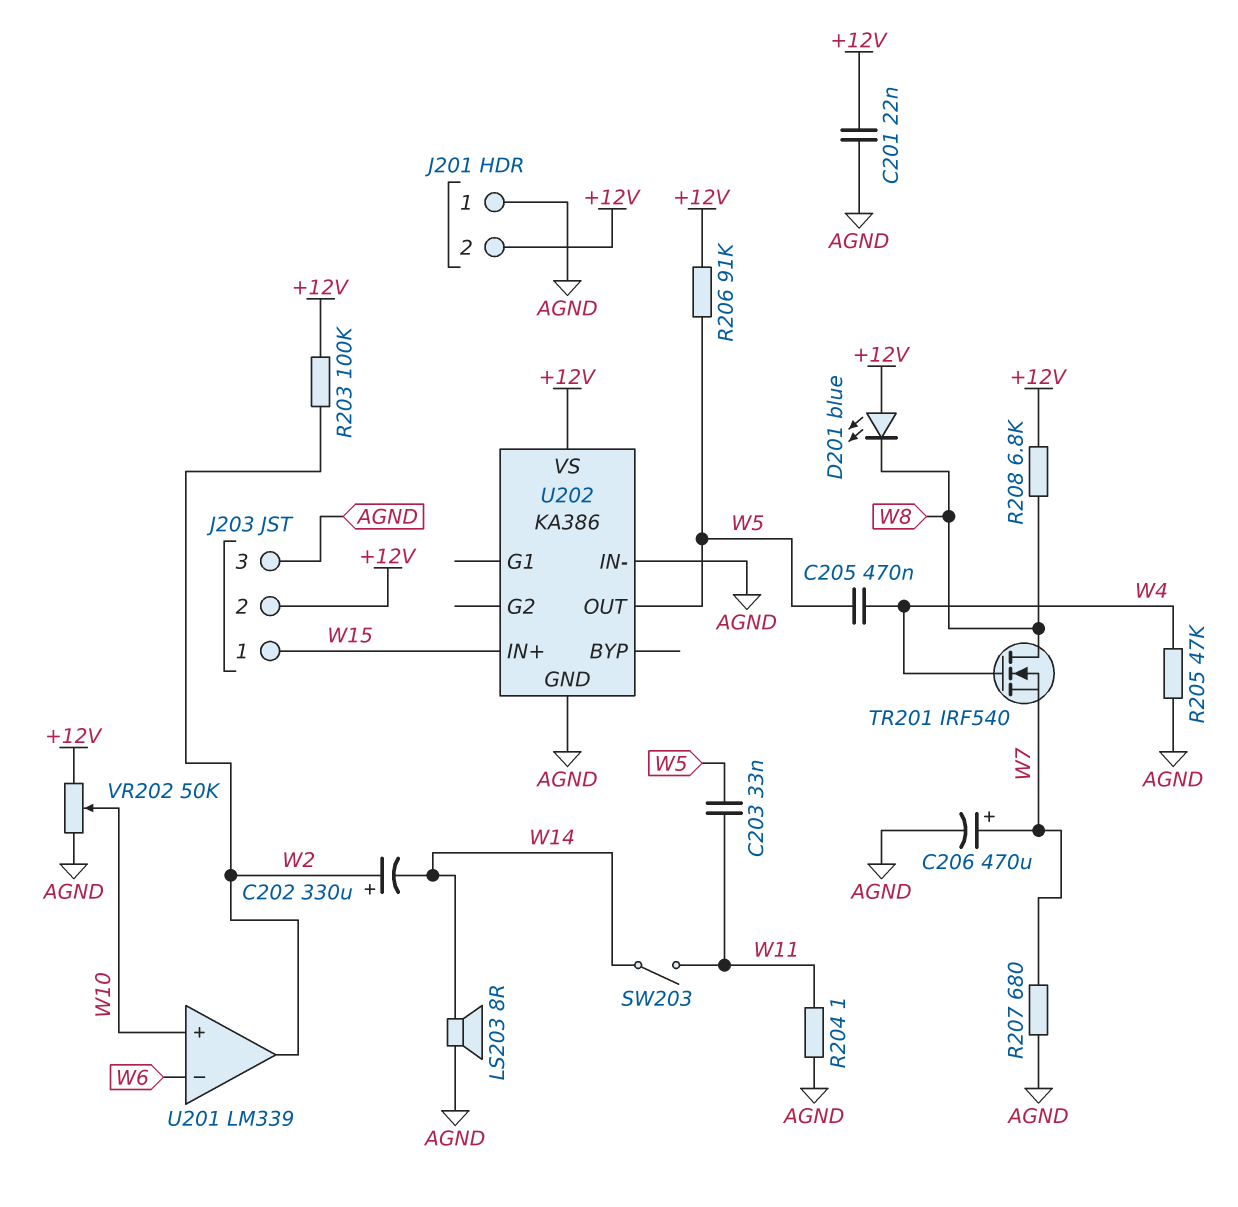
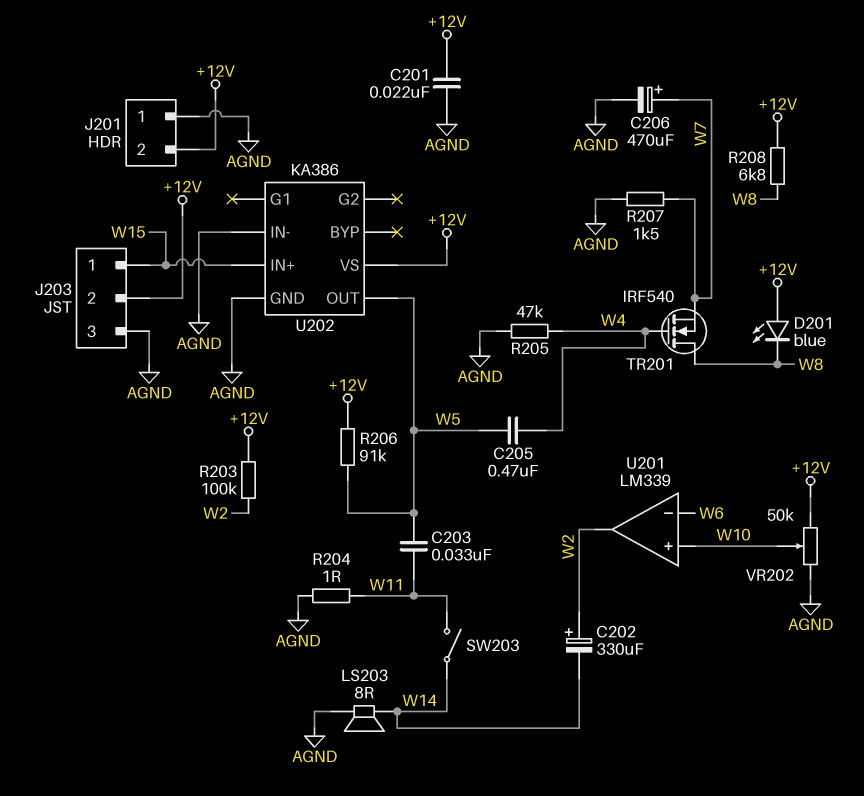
R207: 680 (AGND, W7) -> 1.5k (AGND, W7)

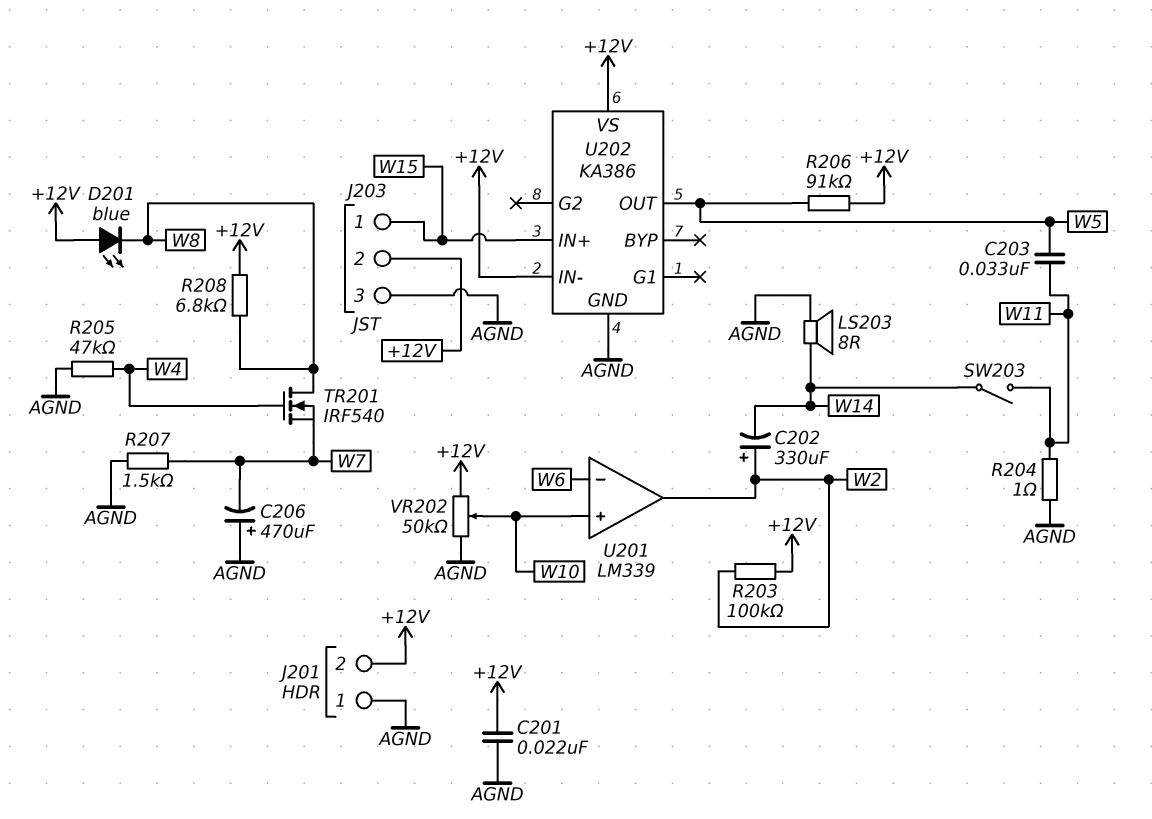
C205: 470nF (W4, W5) -> none
C206: 470uF (plus W7, minus AGND) -> 470uF (plus AGND, minus W7)
U202 pin IN-: AGND -> +12V

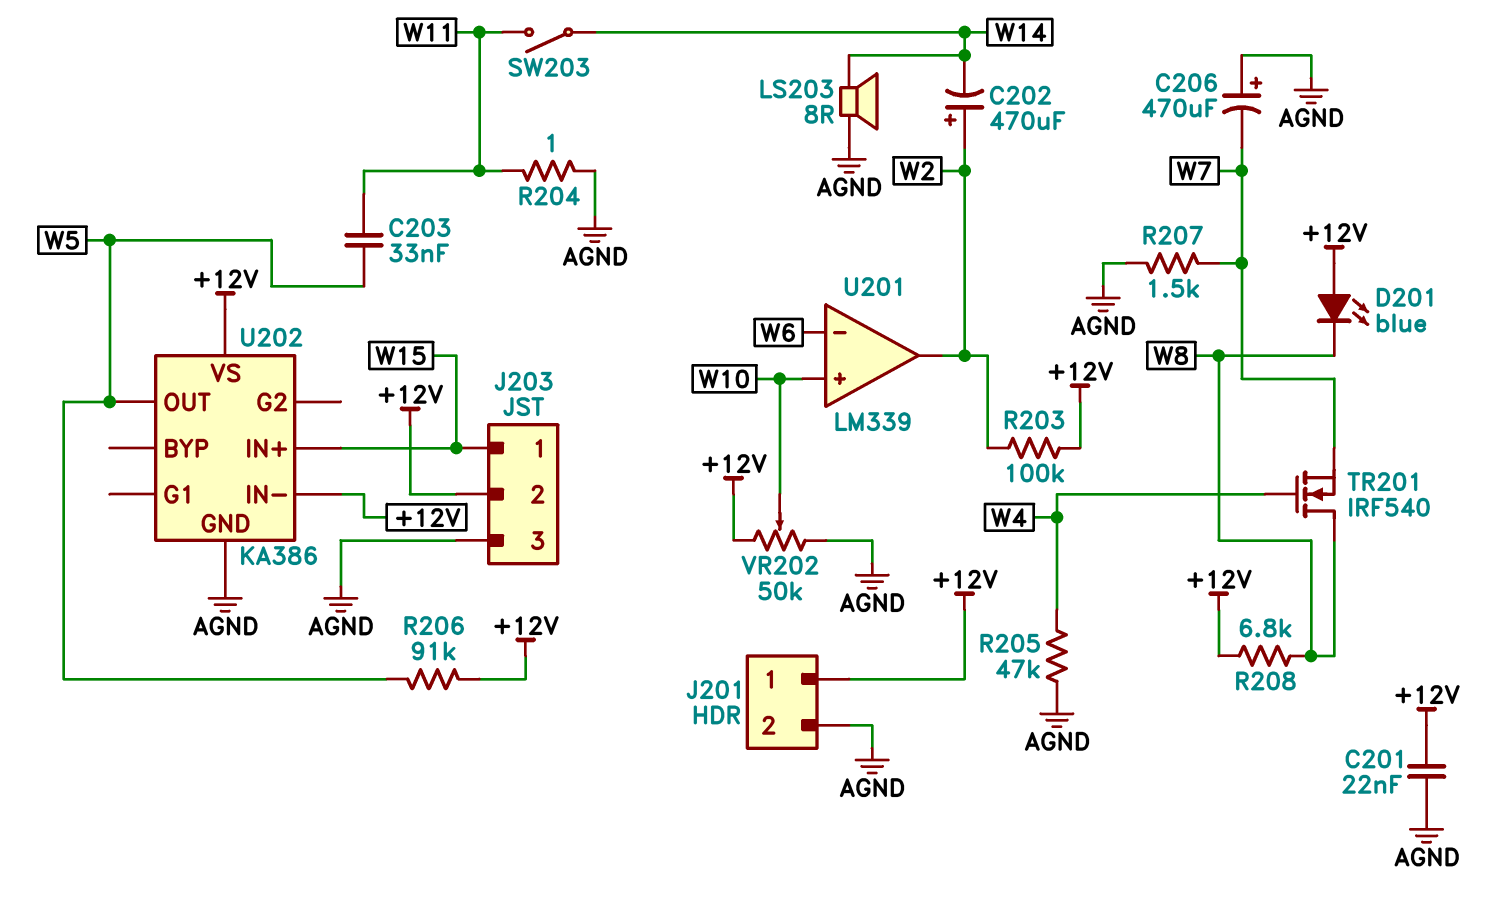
C202: 330uF (plus W2, minus W14) -> 470uF (plus W2, minus W14)
J201 pin 1: AGND -> +12V
J201 pin 2: +12V -> AGND

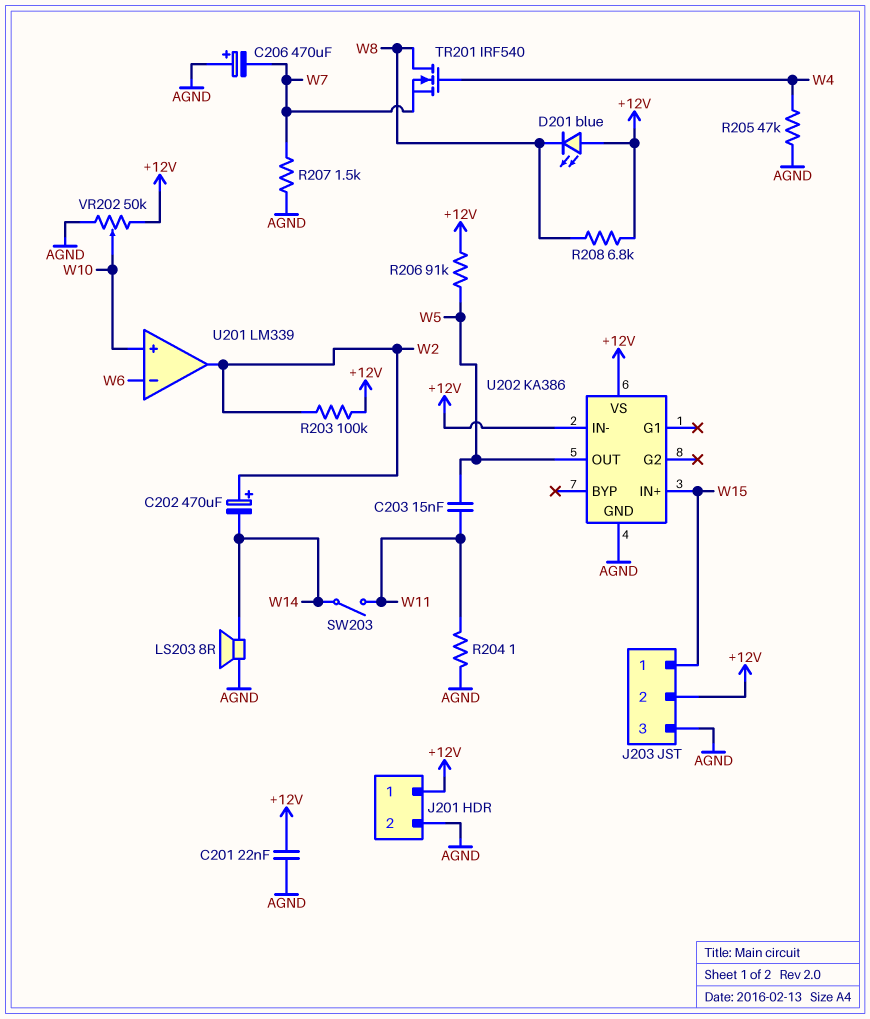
C203: 33nF (W5, W11) -> 15nF (W5, W11)

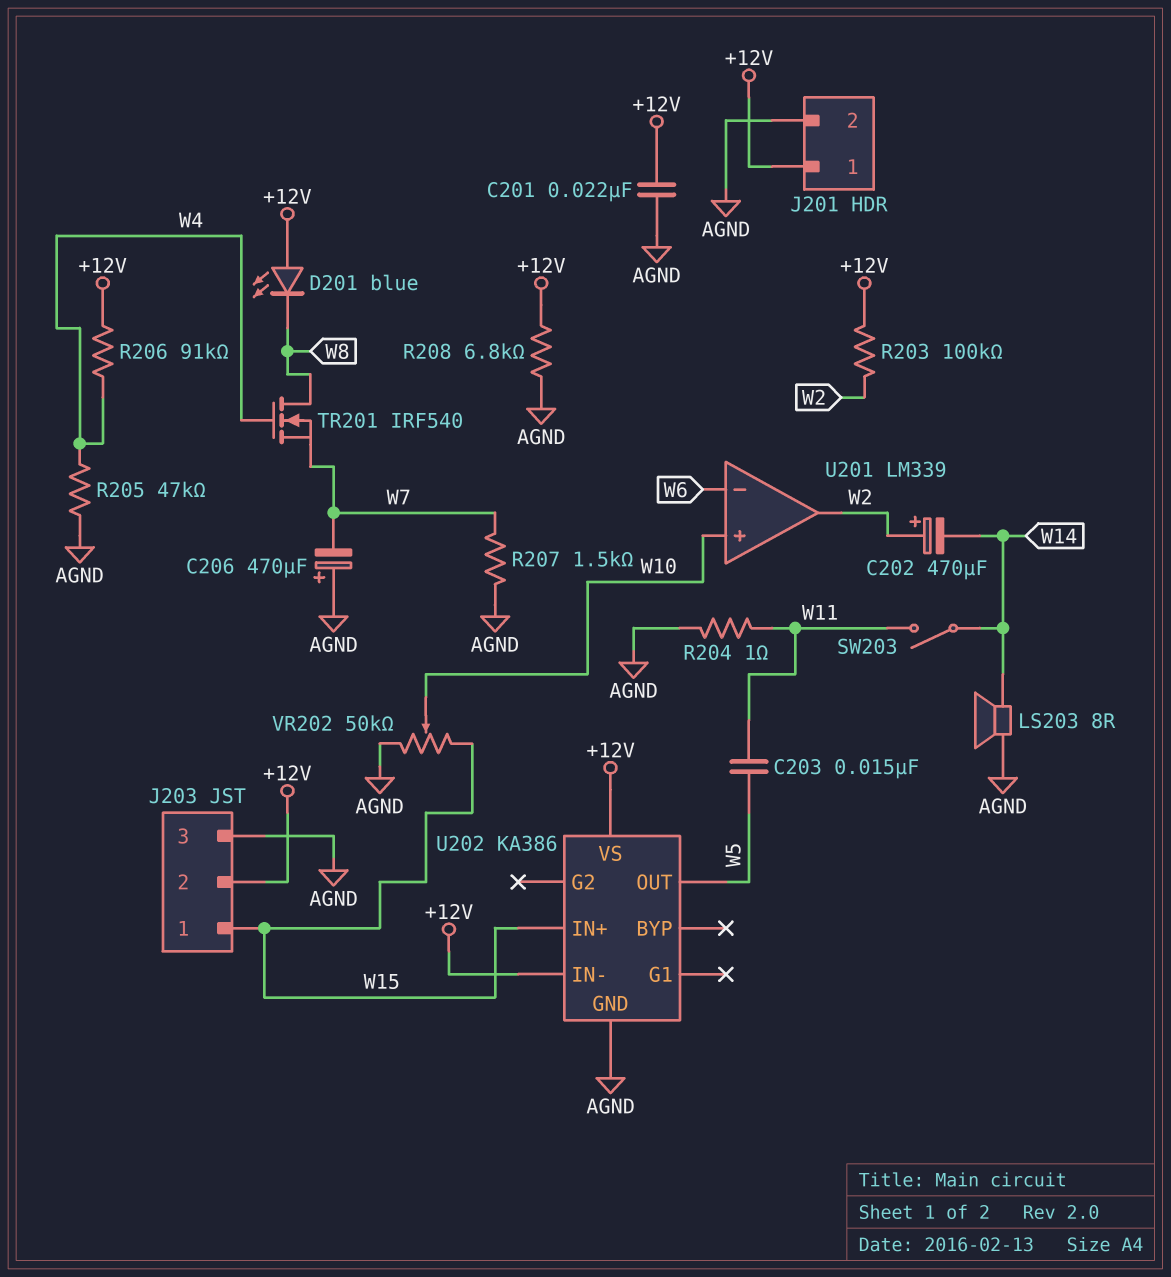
R206: 91k (+12V, W5) -> 91k (+12V, W4)
R208: 6.8k (+12V, W8) -> 6.8k (+12V, AGND)
VR202: 50k (+12V, AGND, wiper W10) -> 50k (AGND, W15, wiper W10)

